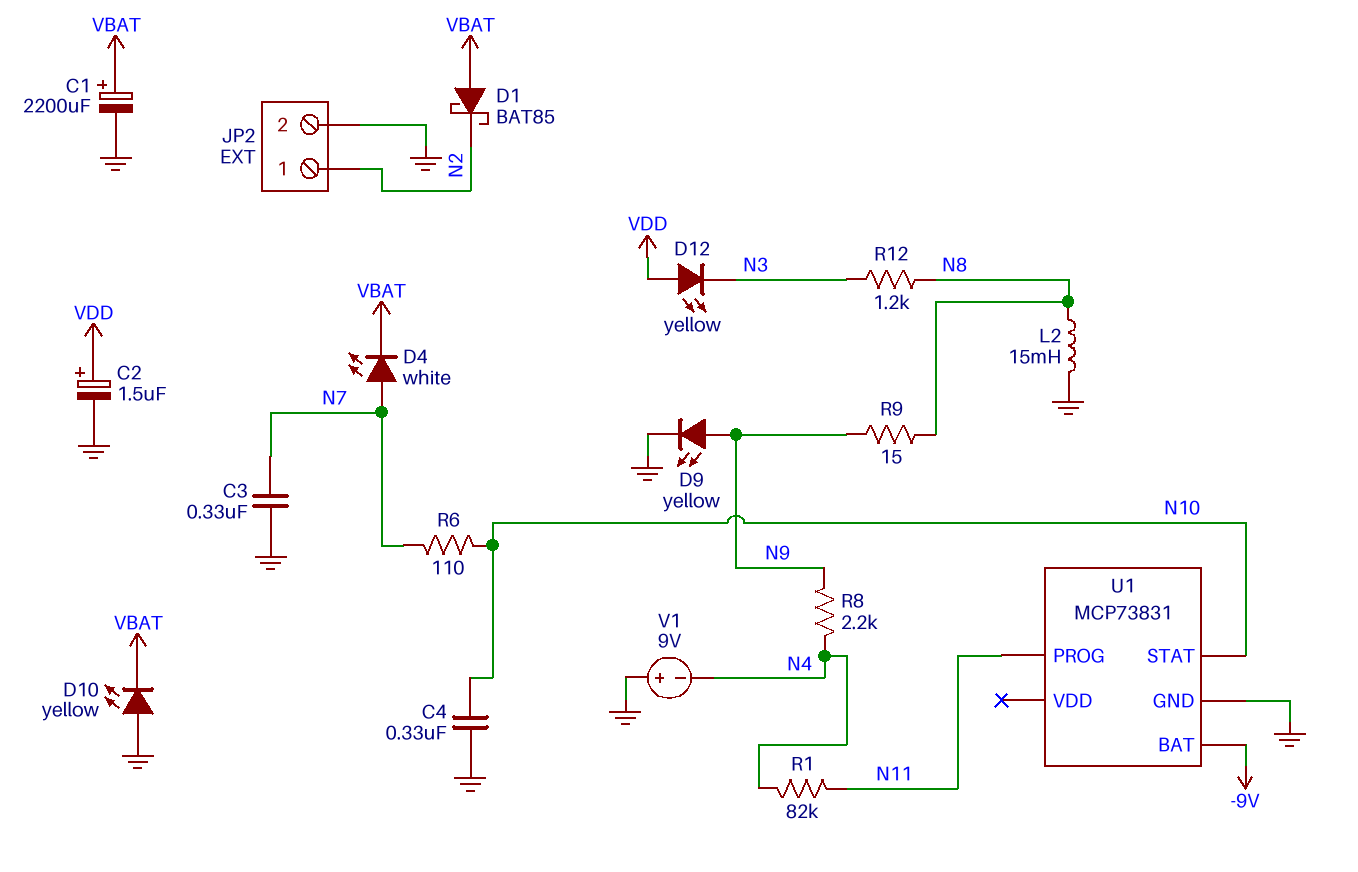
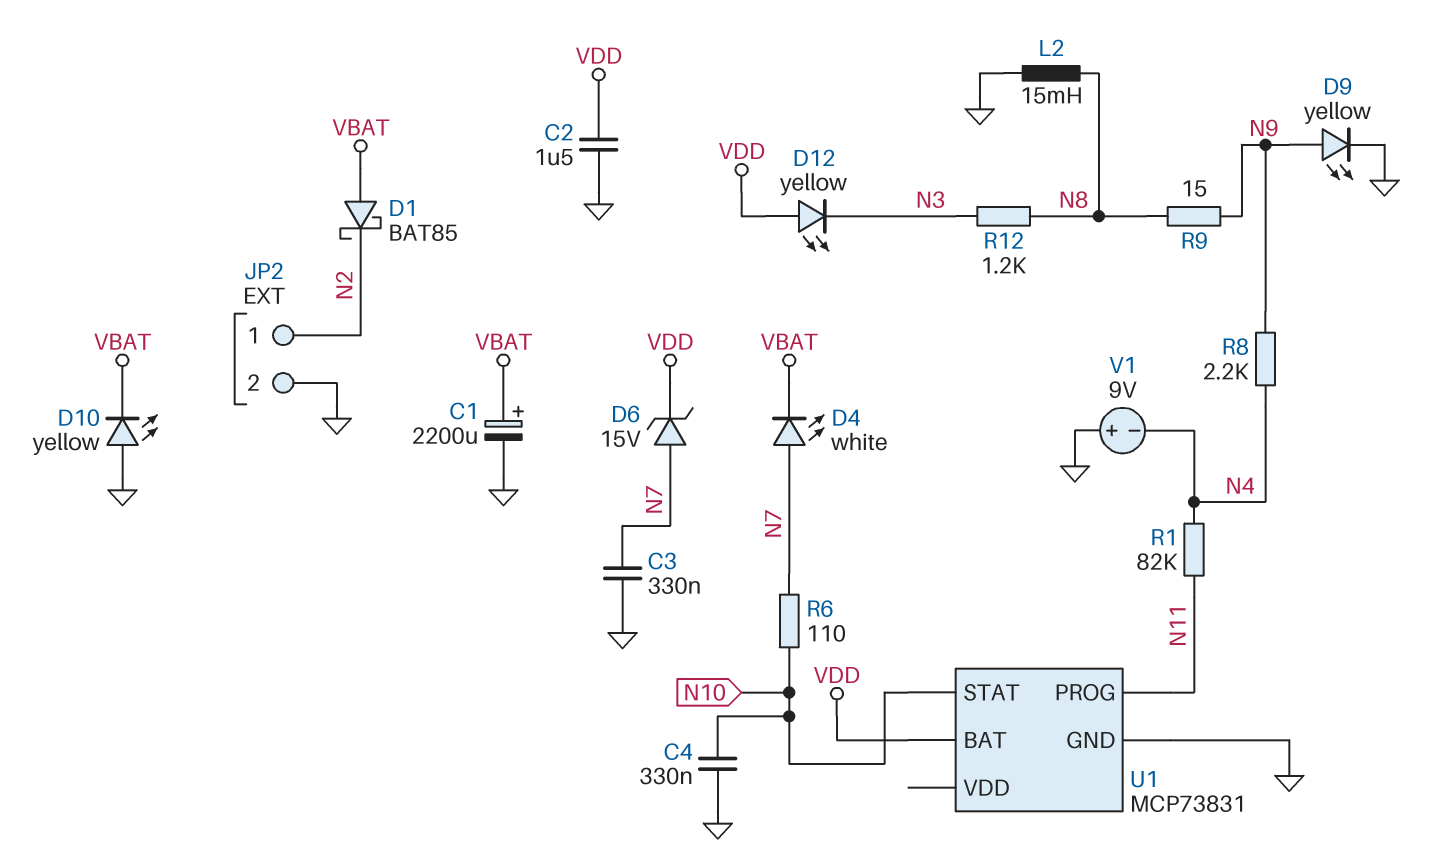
C2: 1.5uF (plus VDD, minus GND) -> 1.5uF (GND, VDD)
D6: none -> zener 15V (A N7, K VDD)
U1 pin BAT: -9V -> VDD

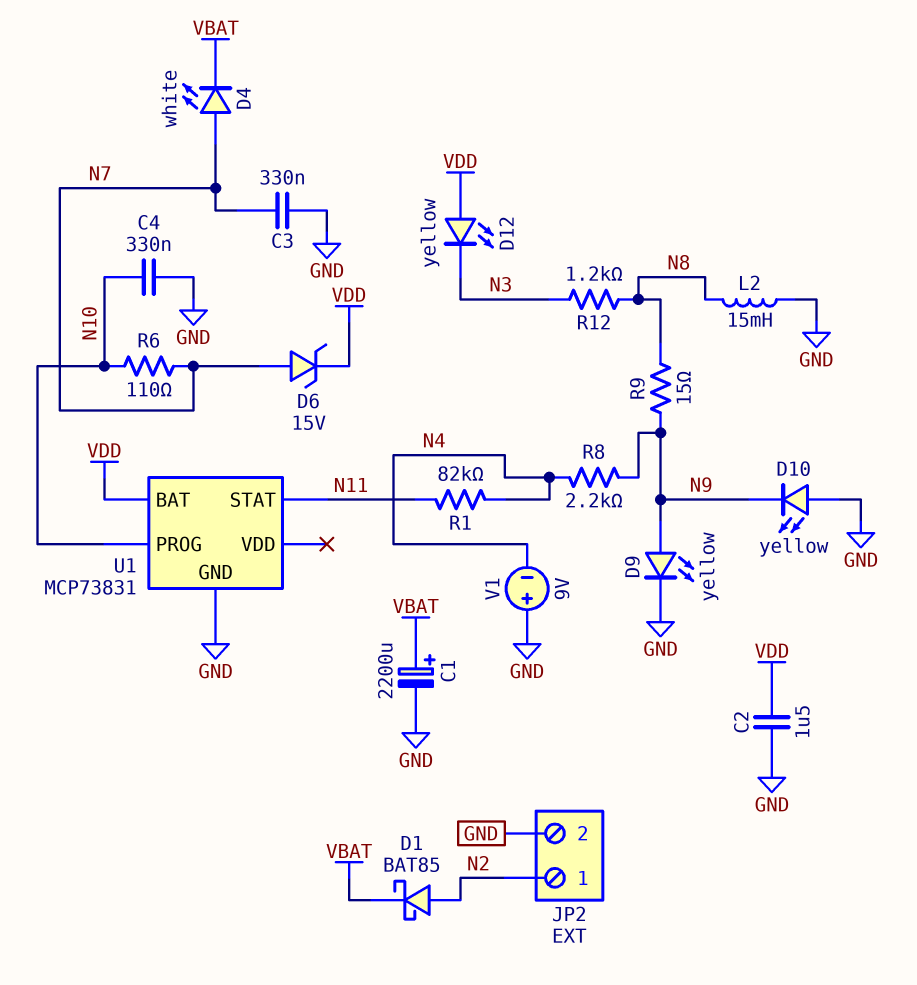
D1: schottky BAT85 (A VBAT, K N2) -> schottky BAT85 (A N2, K VBAT)
D10: LED yellow (A GND, K VBAT) -> LED yellow (A GND, K N9)
U1 pin PROG: N11 -> N10
U1 pin STAT: N10 -> N11

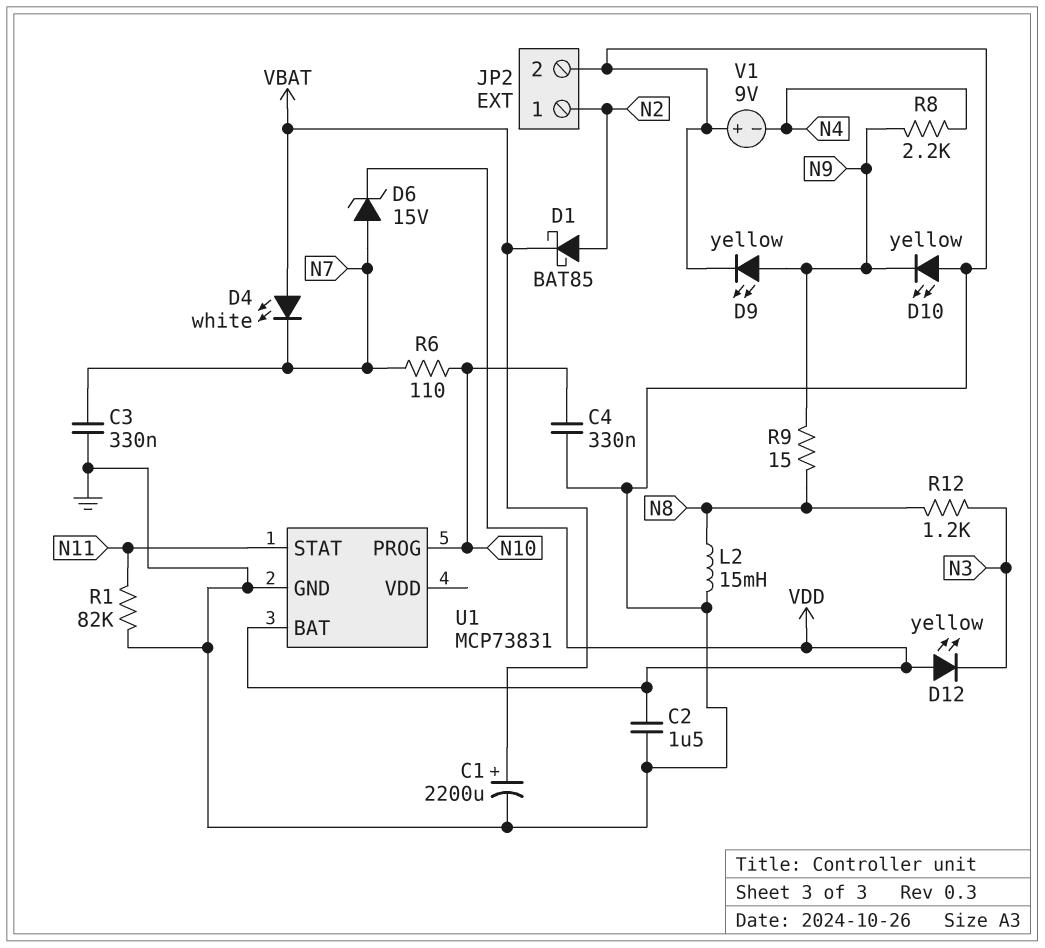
D4: LED white (A N7, K VBAT) -> LED white (A VBAT, K N7)
R1: 82k (N4, N11) -> 82k (GND, N11)

